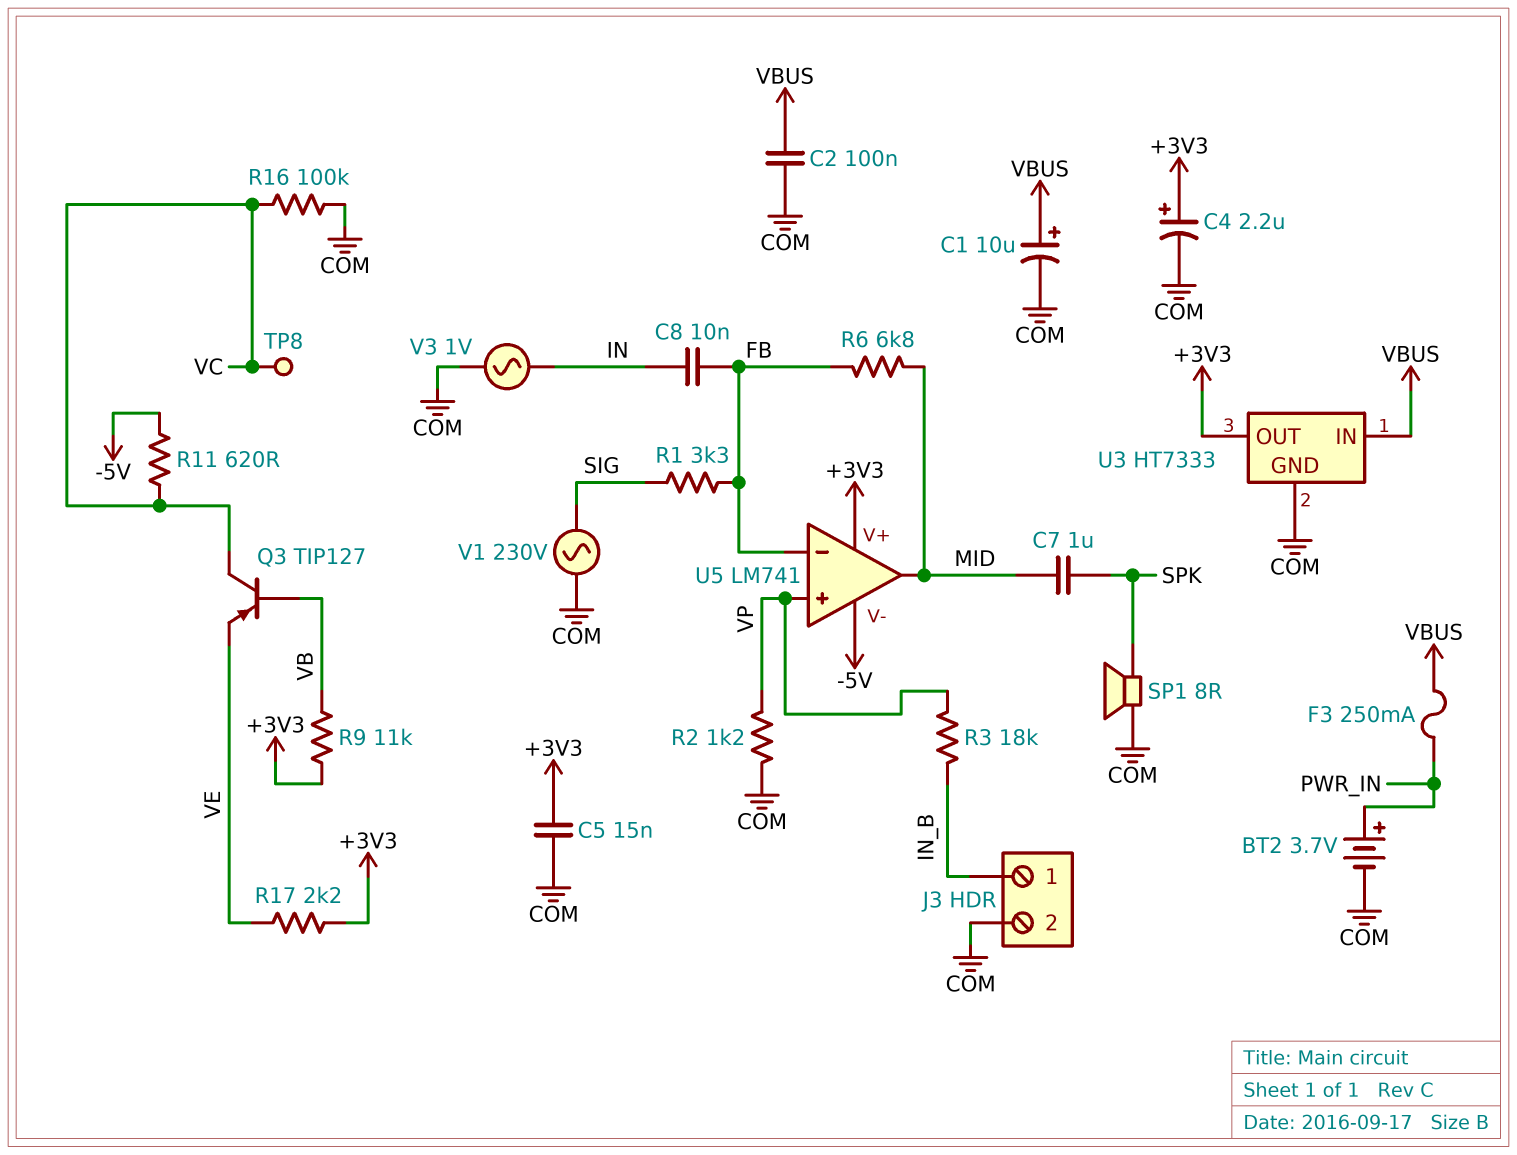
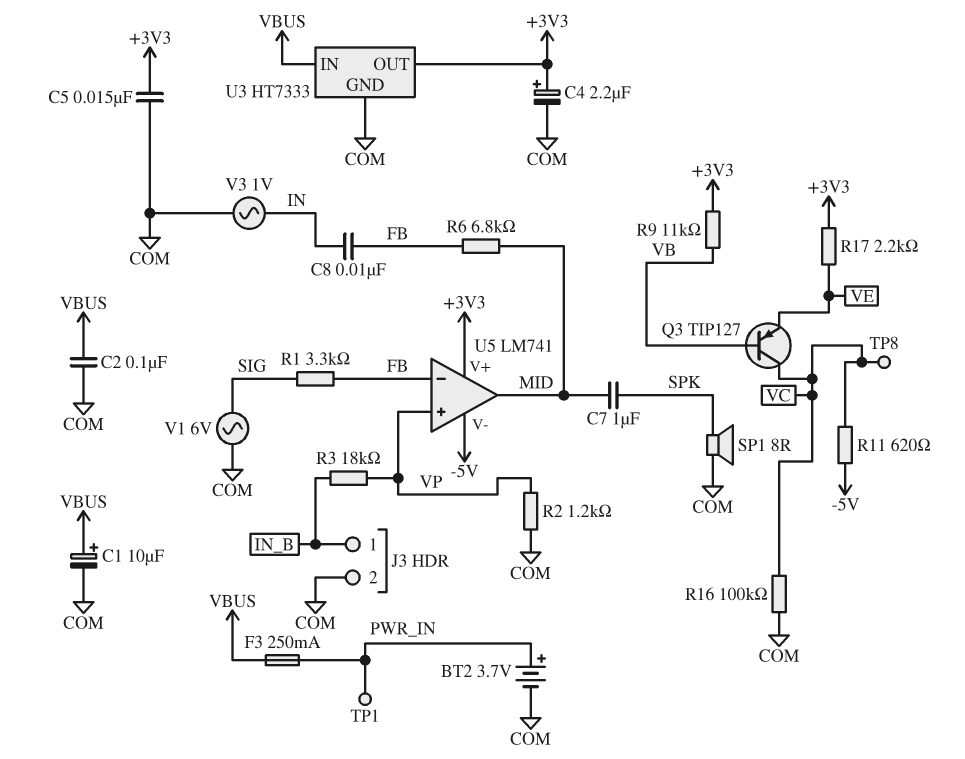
TP1: none -> test point (PWR_IN)
V1: AC 230V (COM, SIG) -> AC 6V (COM, SIG)

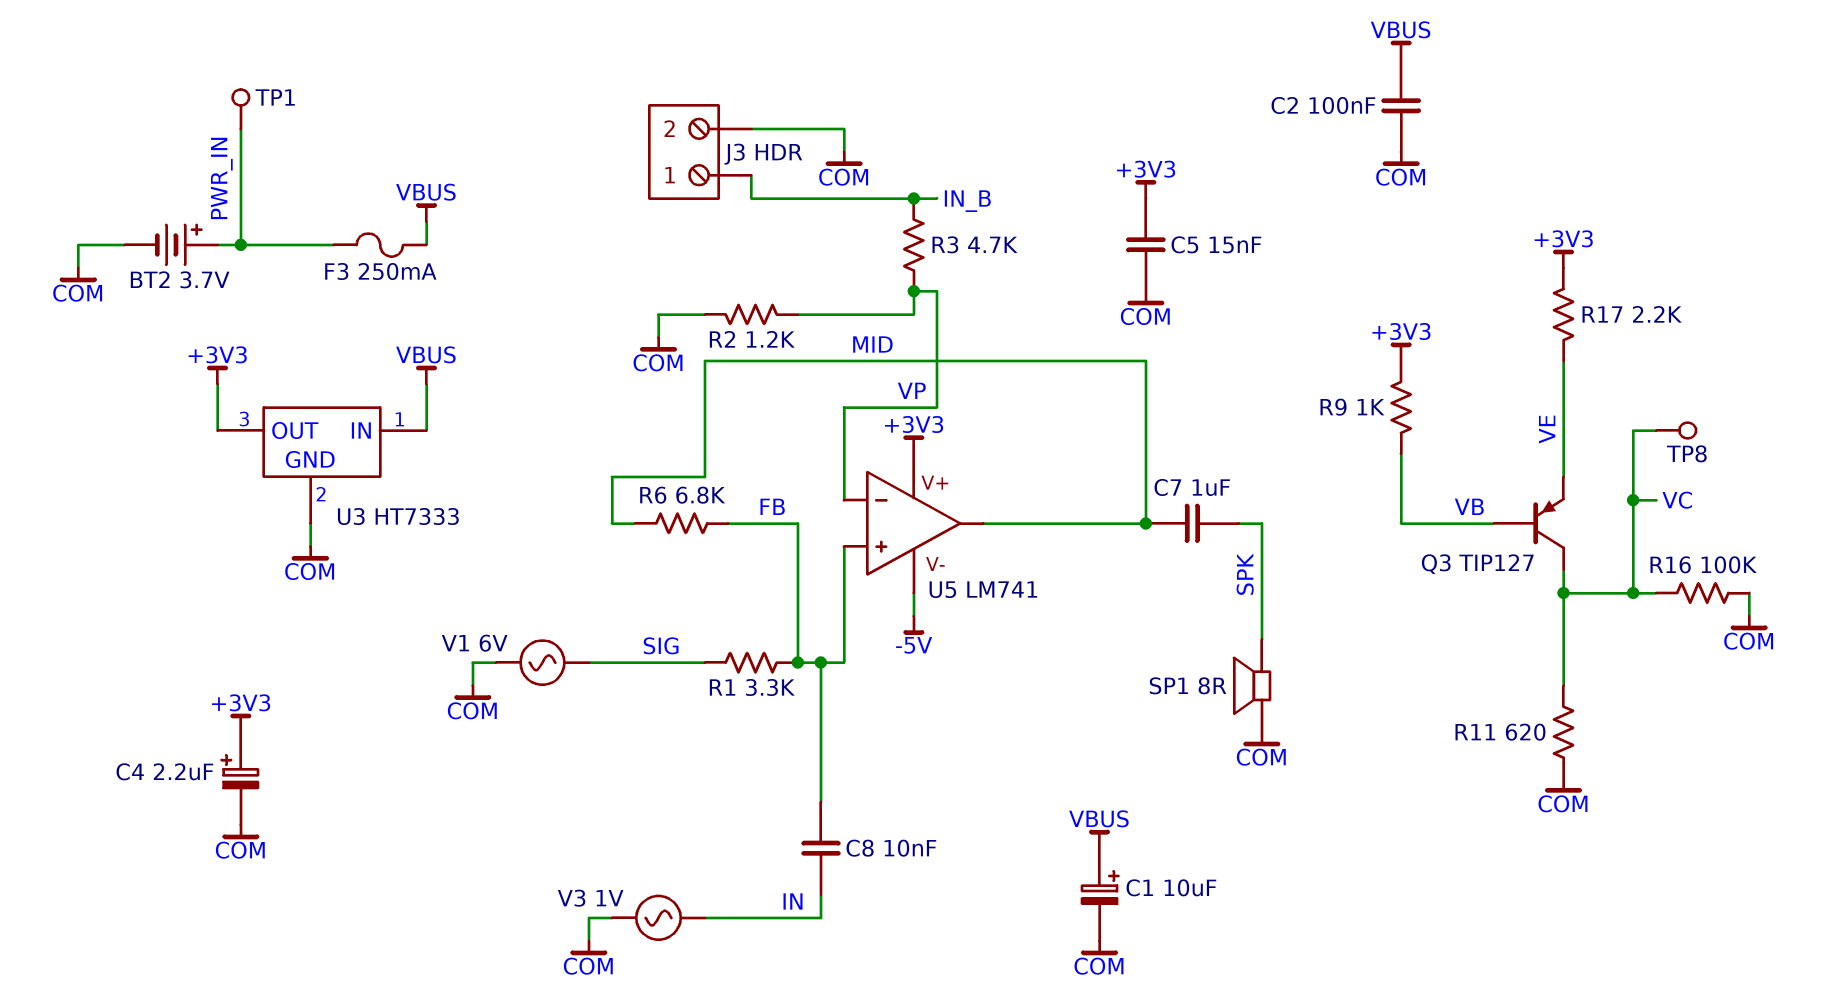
R3: 18k (IN_B, VP) -> 4.7k (IN_B, VP)
R9: 11k (+3V3, VB) -> 1k (+3V3, VB)
R11: 620 (-5V, VC) -> 620 (COM, VC)
U5 pin in+: VP -> FB
U5 pin in-: FB -> VP

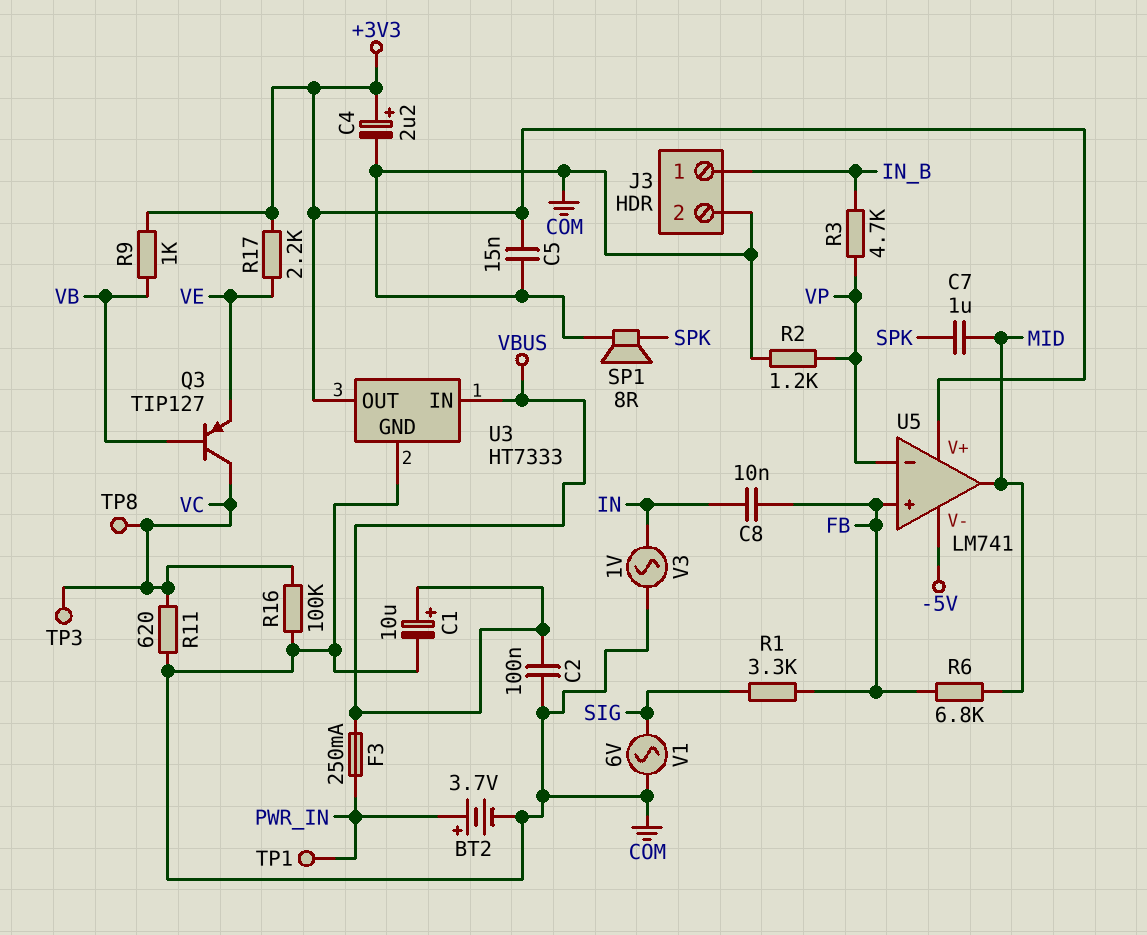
TP3: none -> test point (VC)

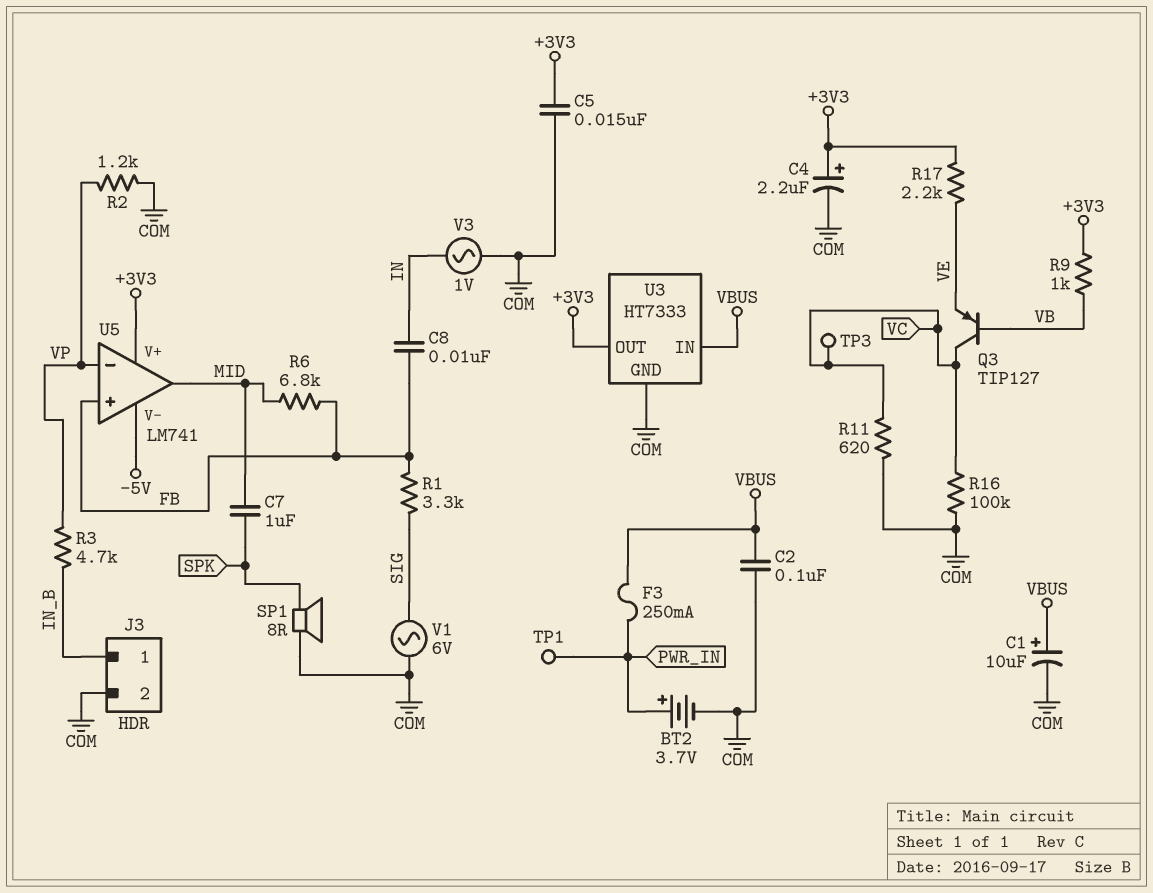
TP8: test point (VC) -> none

